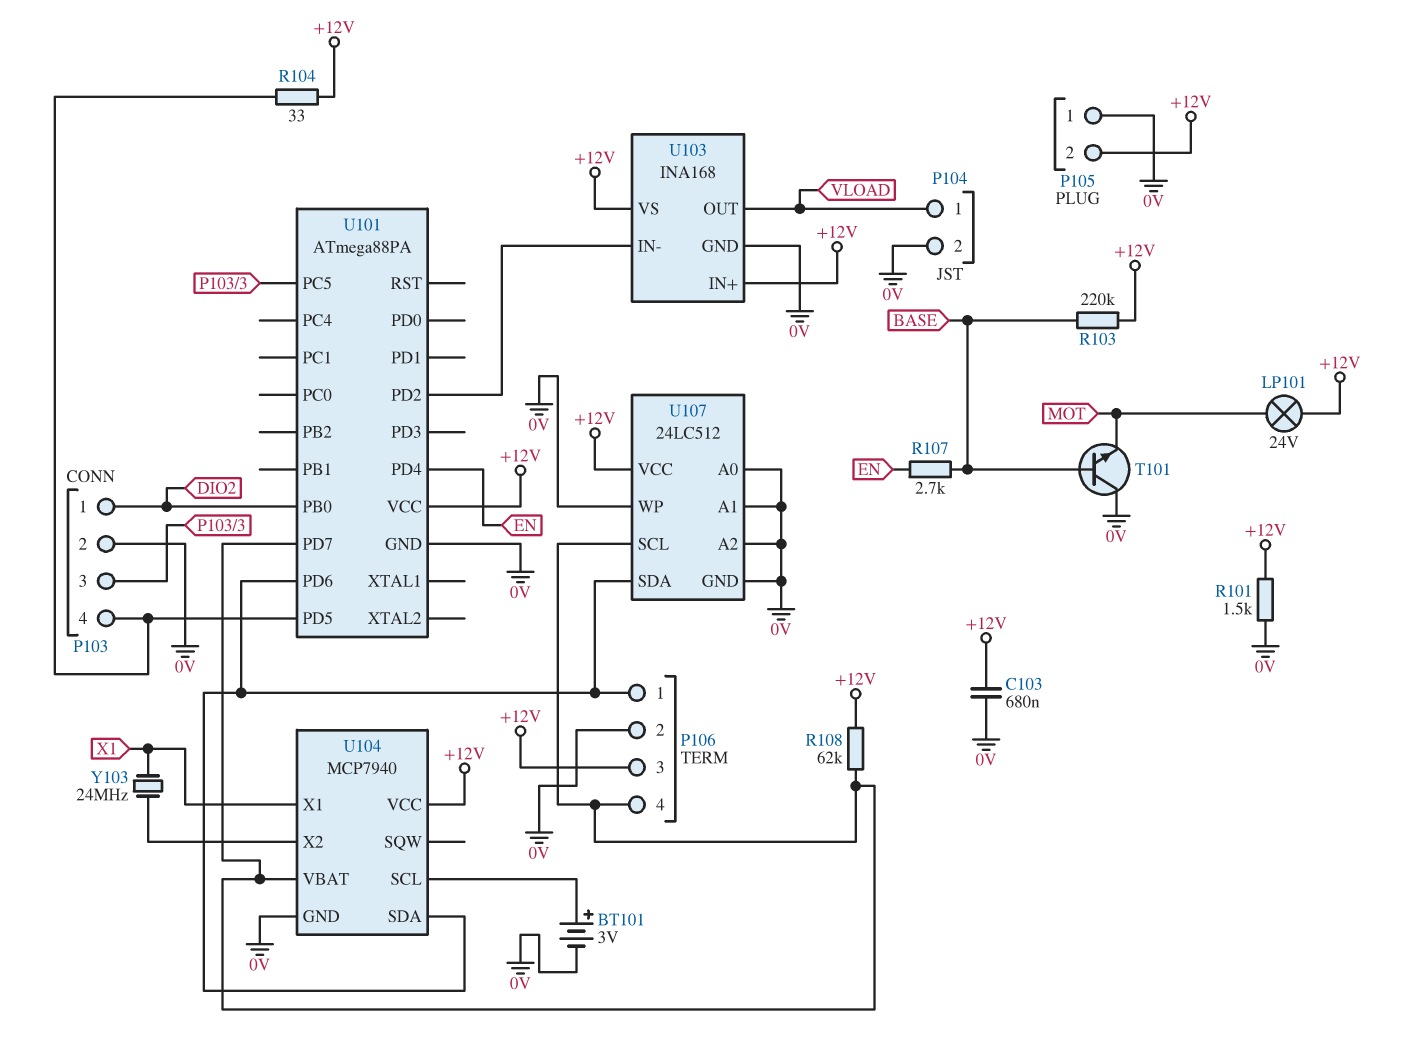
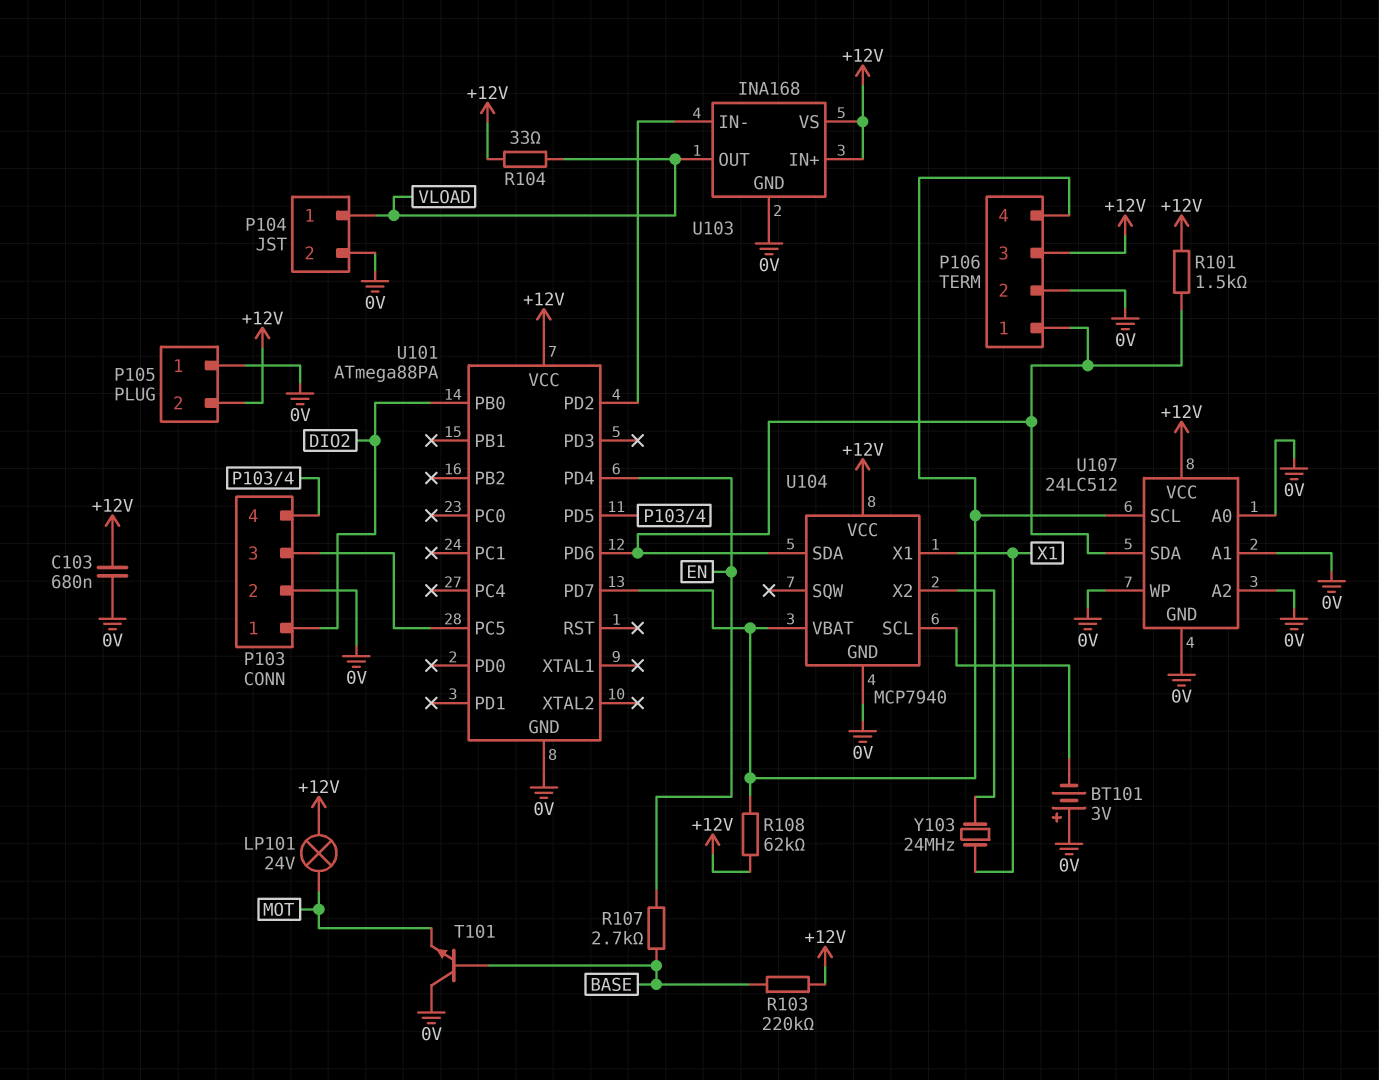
BT101: 3V (plus U104/SCL, minus 0V) -> 3V (plus 0V, minus U104/SCL)
R101: 1.5k (+12V, 0V) -> 1.5k (+12V, P106/1)
R104: 33 (+12V, P103/4) -> 33 (+12V, VLOAD)

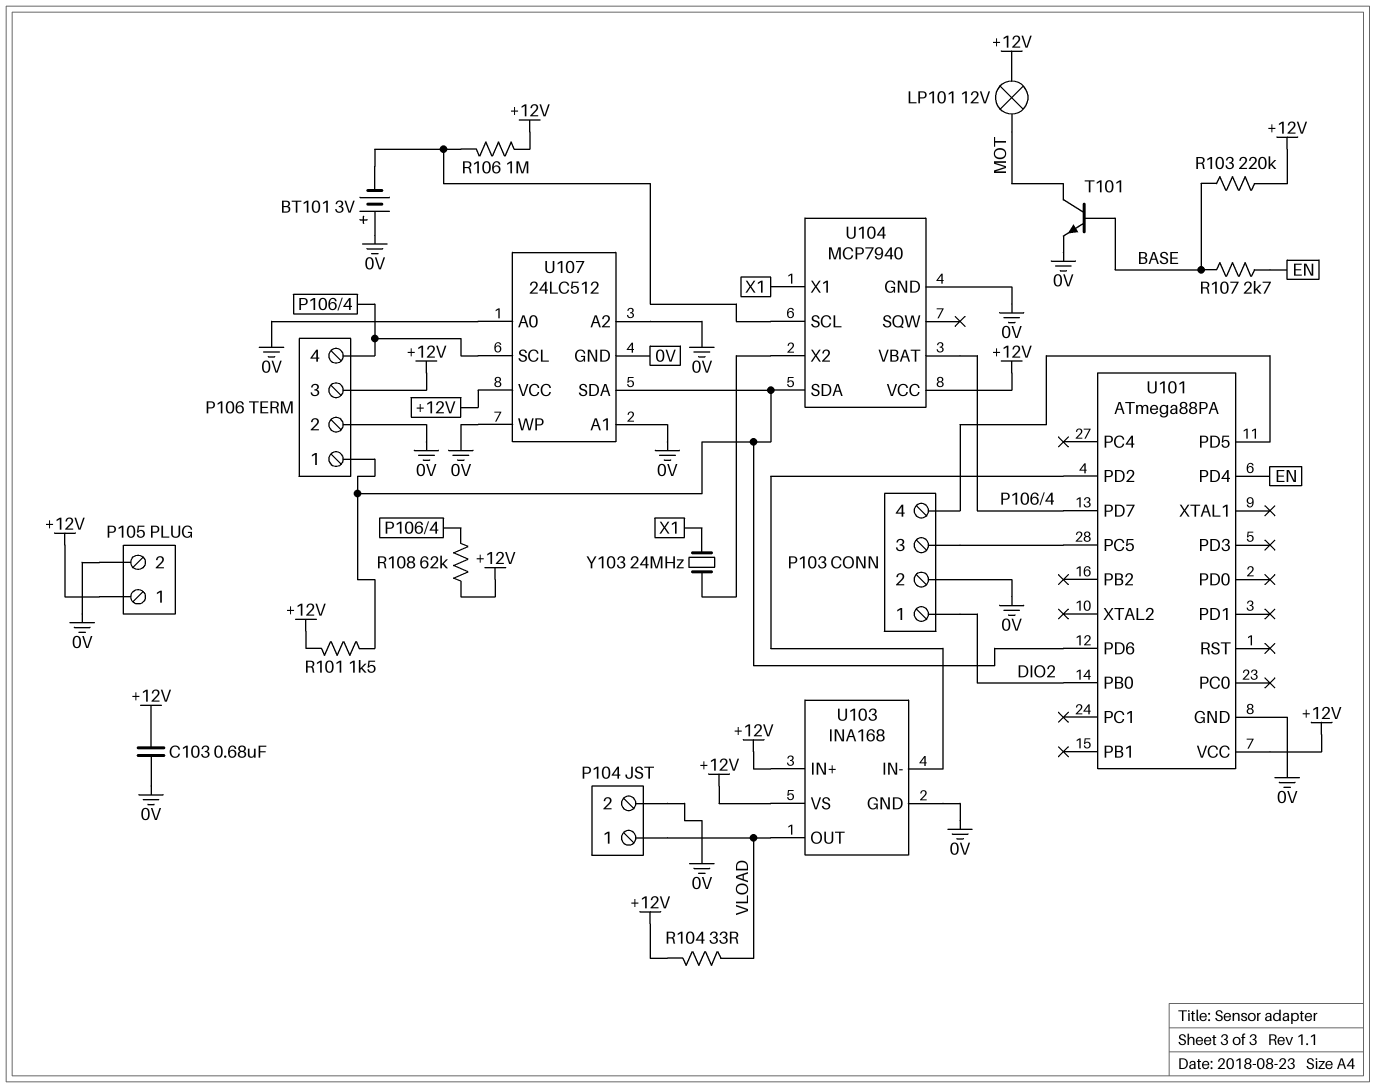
LP101: lamp 24V (+12V, MOT) -> lamp 12V (+12V, MOT)
P105 pin 1: 0V -> +12V
P105 pin 2: +12V -> 0V
R106: none -> 1M (+12V, U104/SCL)
T101: NPN (B BASE, C 0V, E MOT) -> NPN (B BASE, C MOT, E 0V)

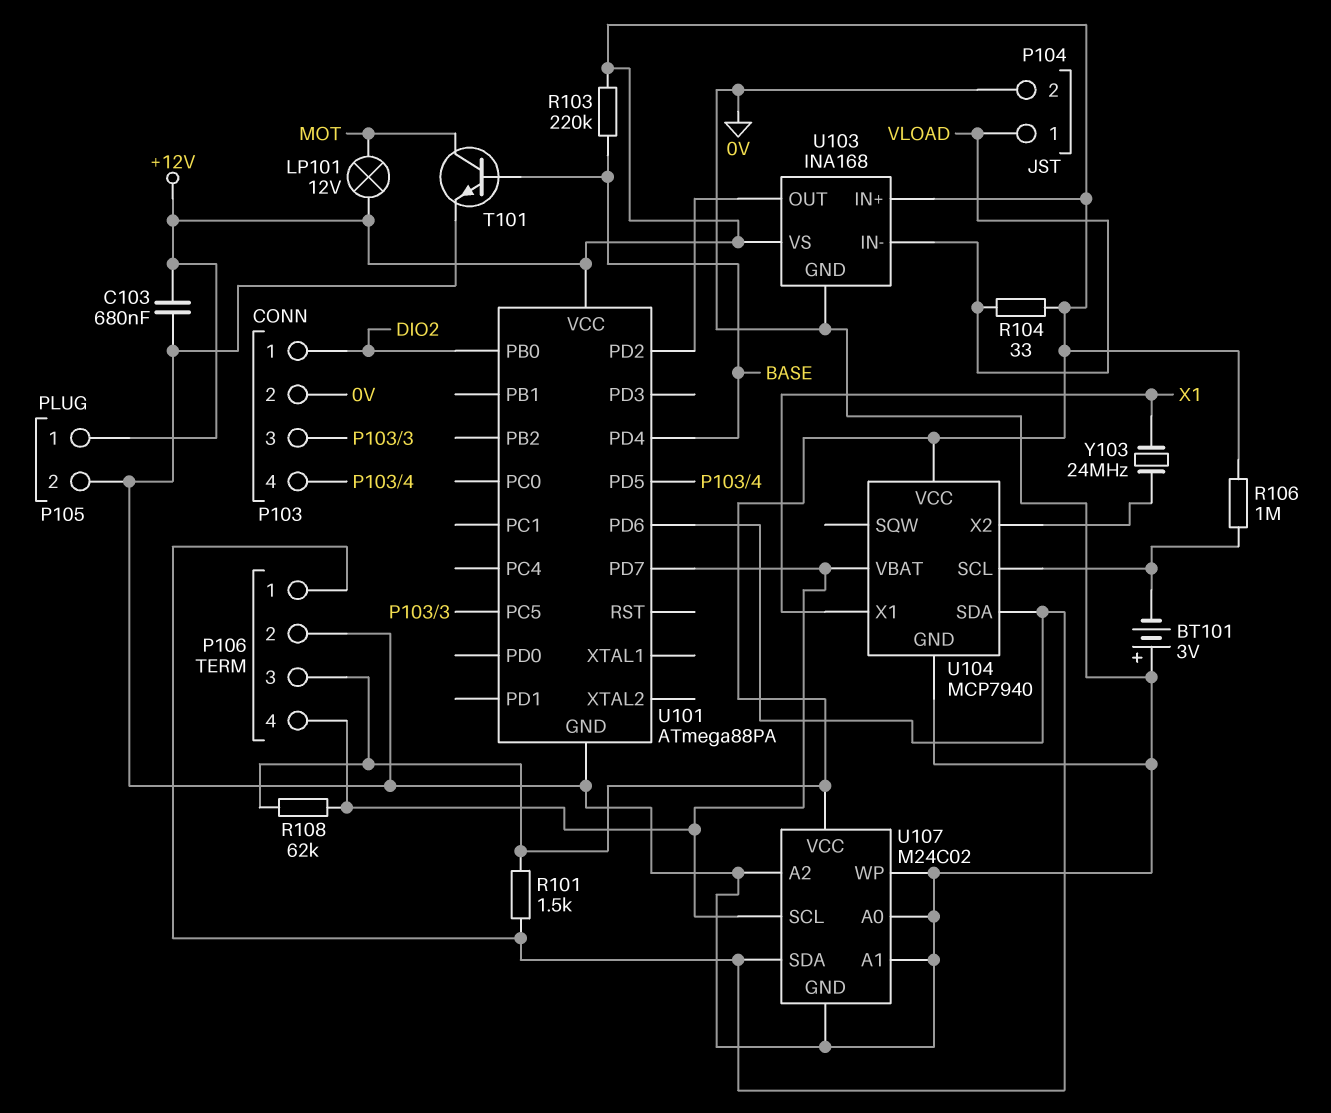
R107: 2.7k (BASE, EN) -> none
U101 pin PD4: EN -> BASE
U103 pin IN-: U101/PD2 -> VLOAD
U103 pin OUT: VLOAD -> U101/PD2
U107: 24LC512 -> M24C02

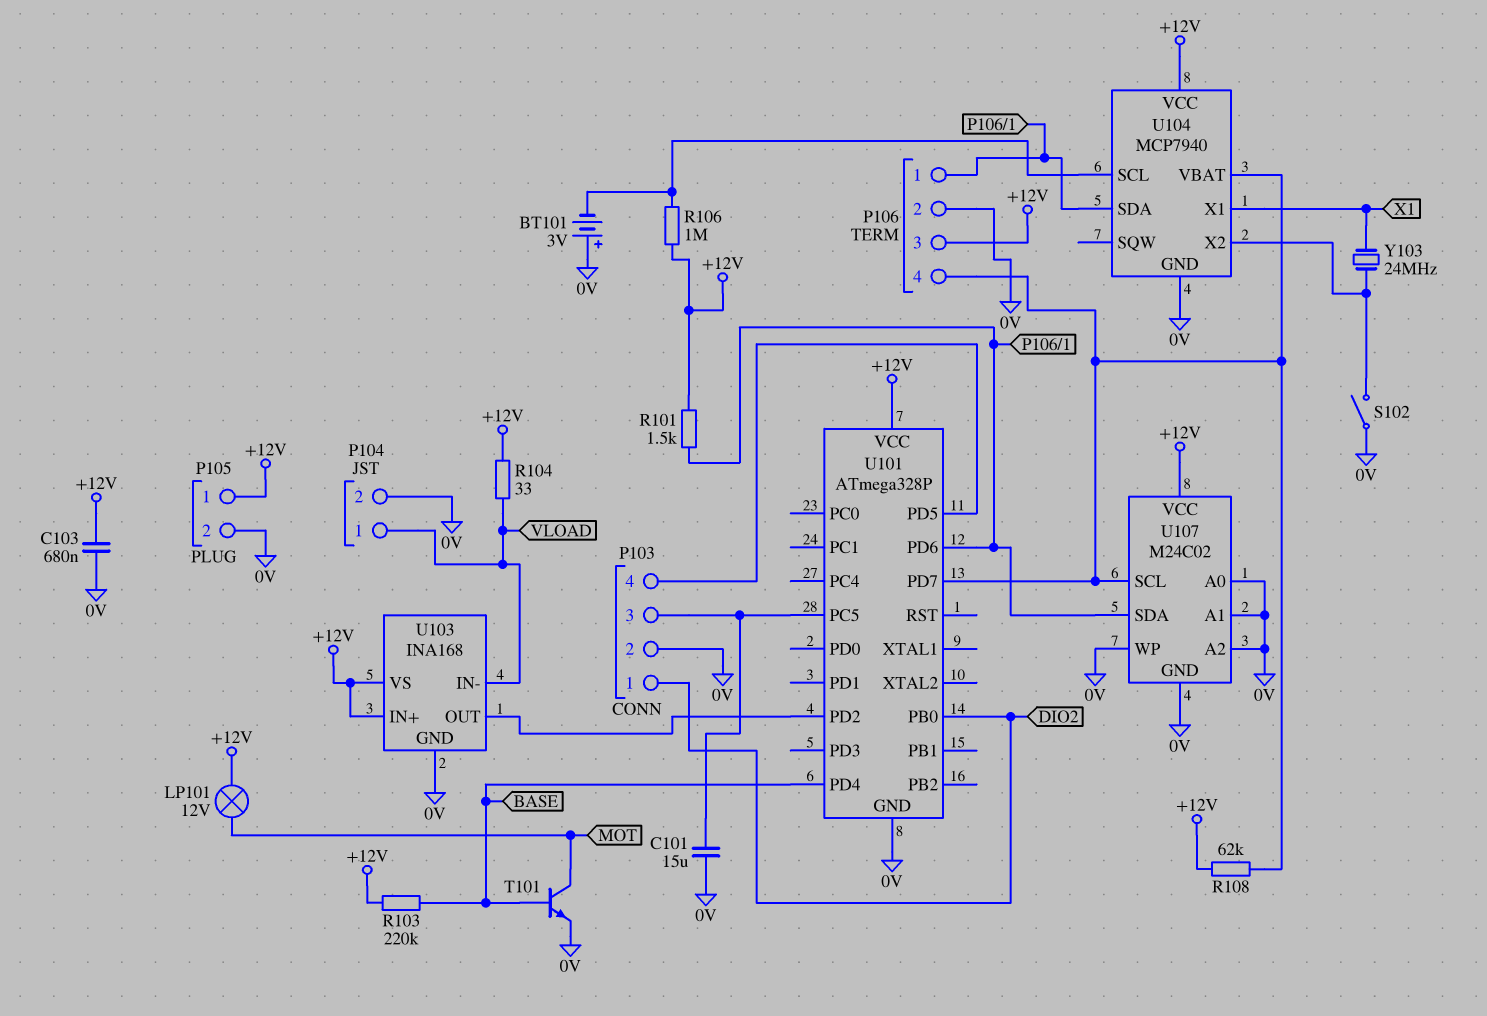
C101: none -> 15uF (0V, P103/3)
S102: none -> switch (0V, U104/X2)
U101: ATmega88PA -> ATmega328P

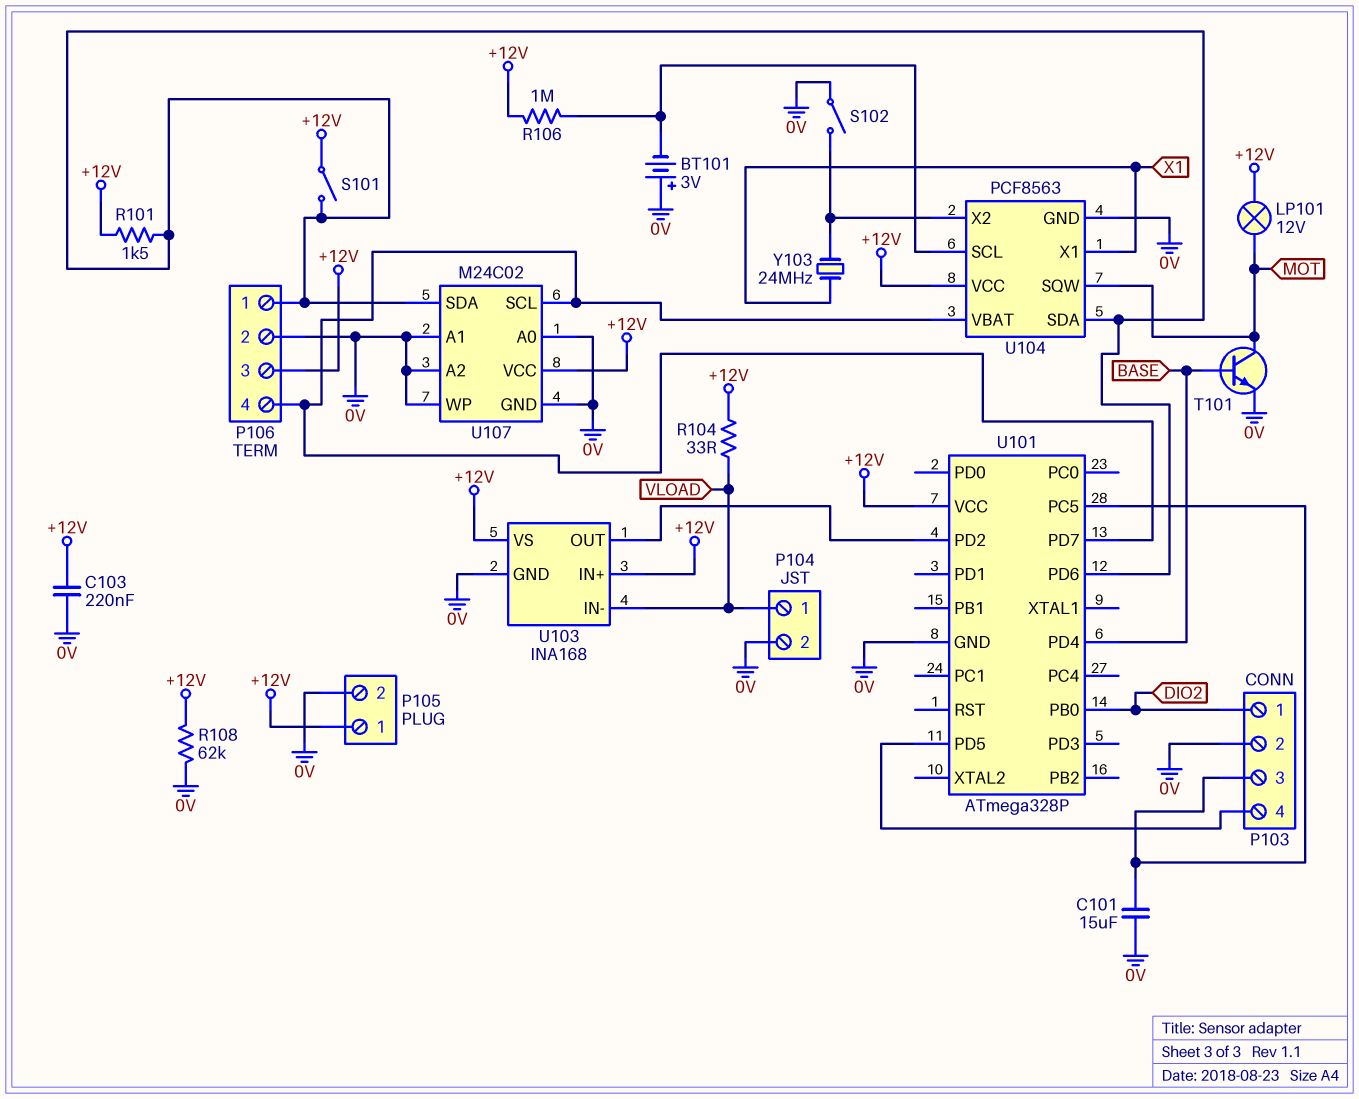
C103: 680nF (+12V, 0V) -> 220nF (+12V, 0V)
R103: 220k (+12V, BASE) -> none
R108: 62k (+12V, P106/4) -> 62k (+12V, 0V)
S101: none -> switch (+12V, P106/1)
U104: MCP7940 -> PCF8563
U104 pin SQW: none -> MOT

